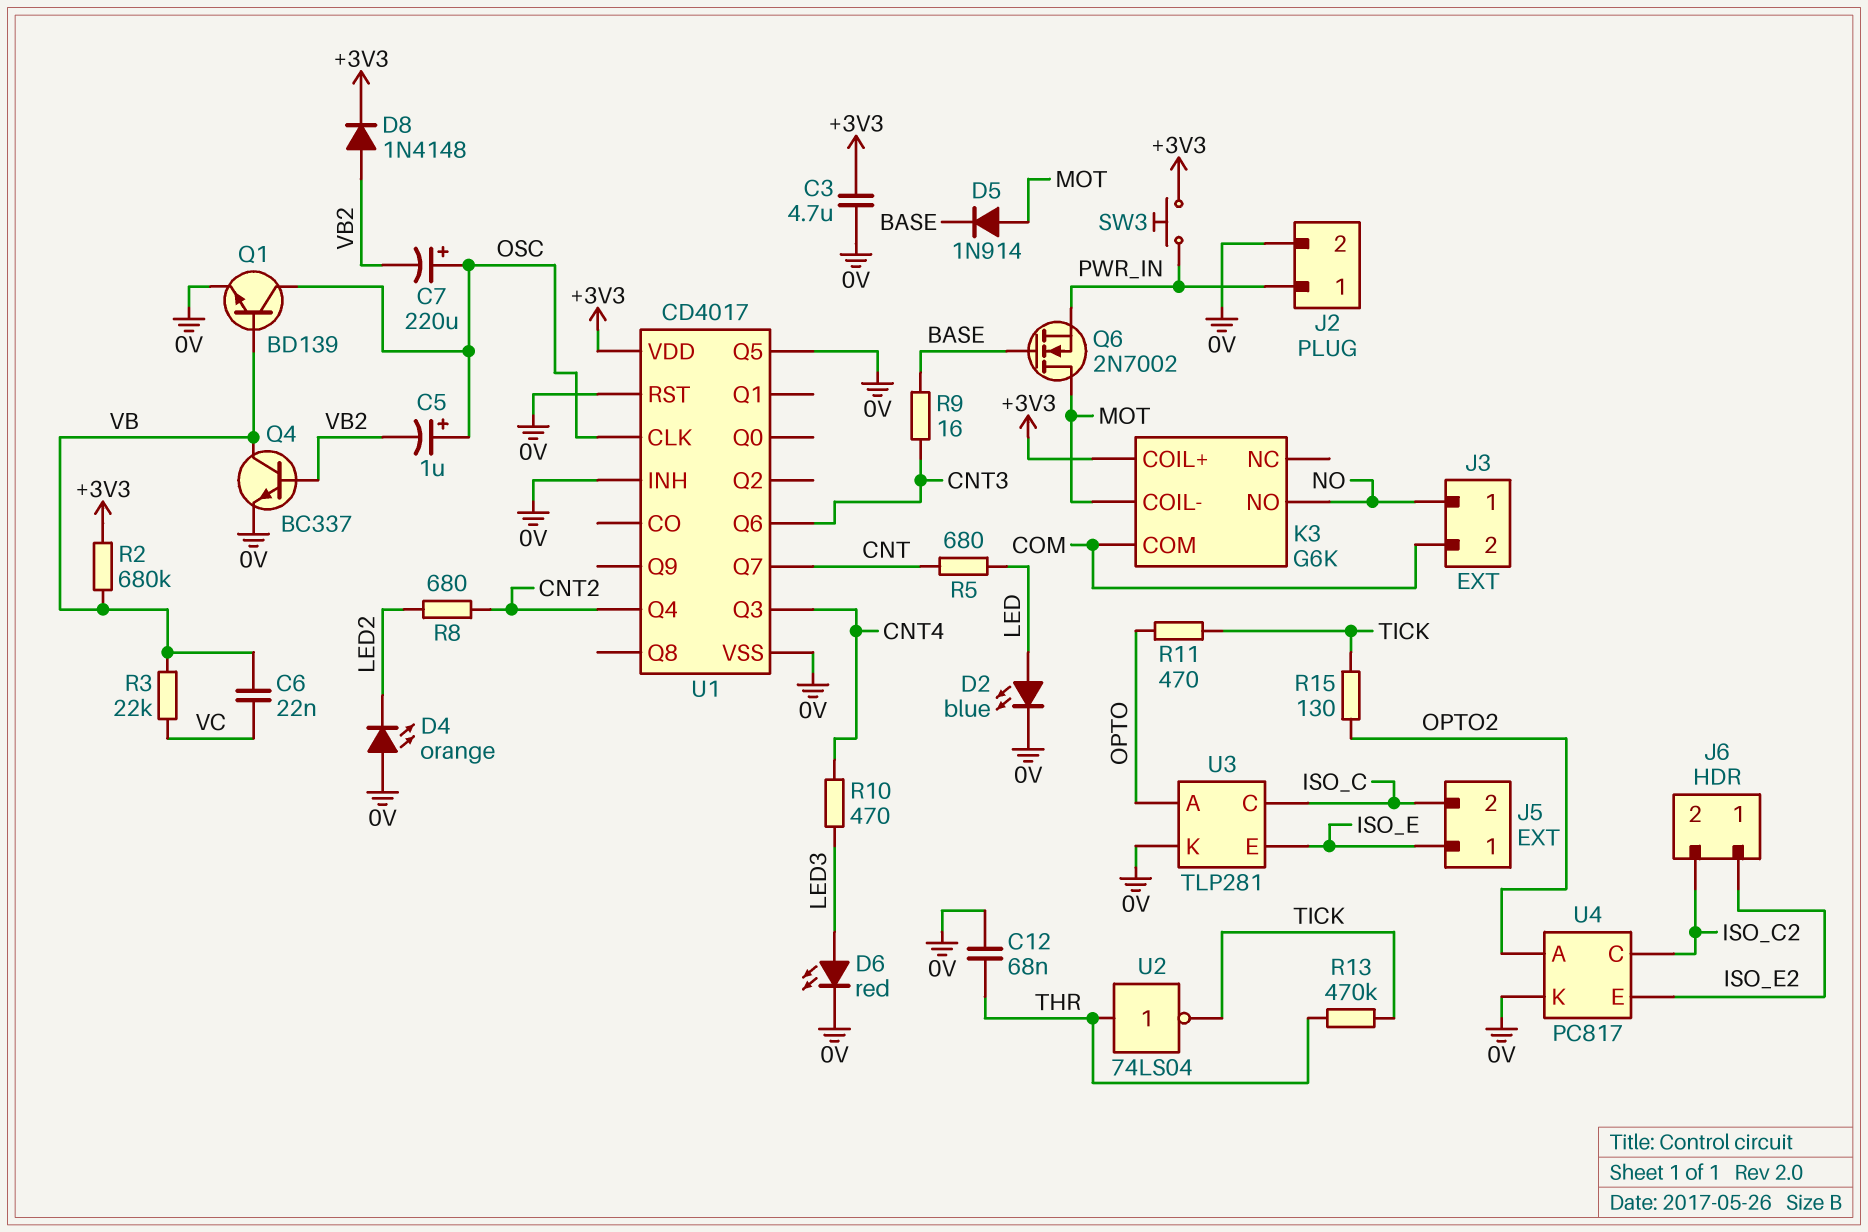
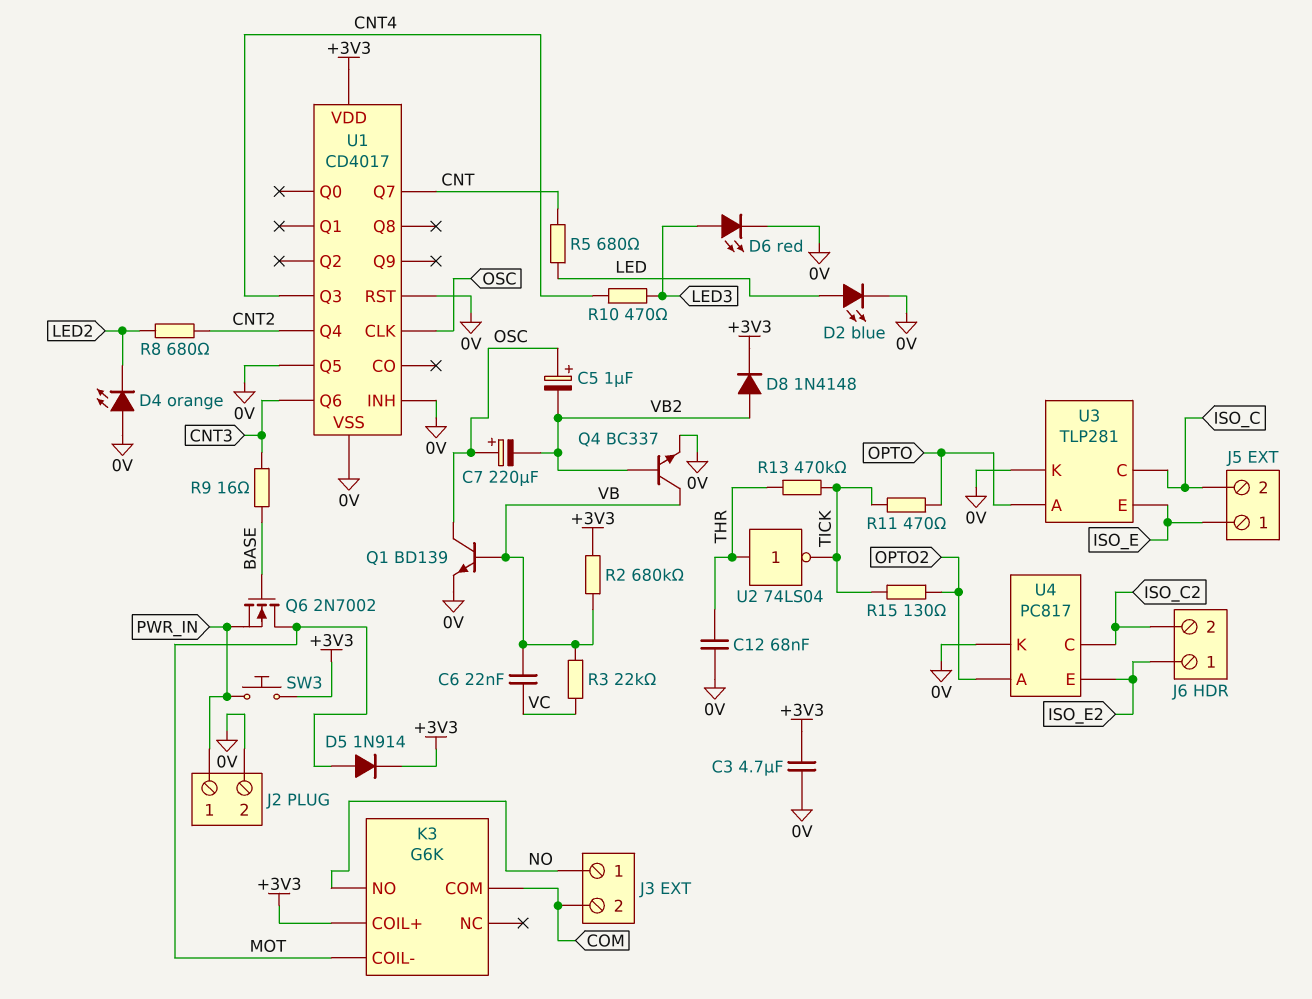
D5: diode 1N914 (A MOT, K BASE) -> diode 1N914 (A MOT, K +3V3)

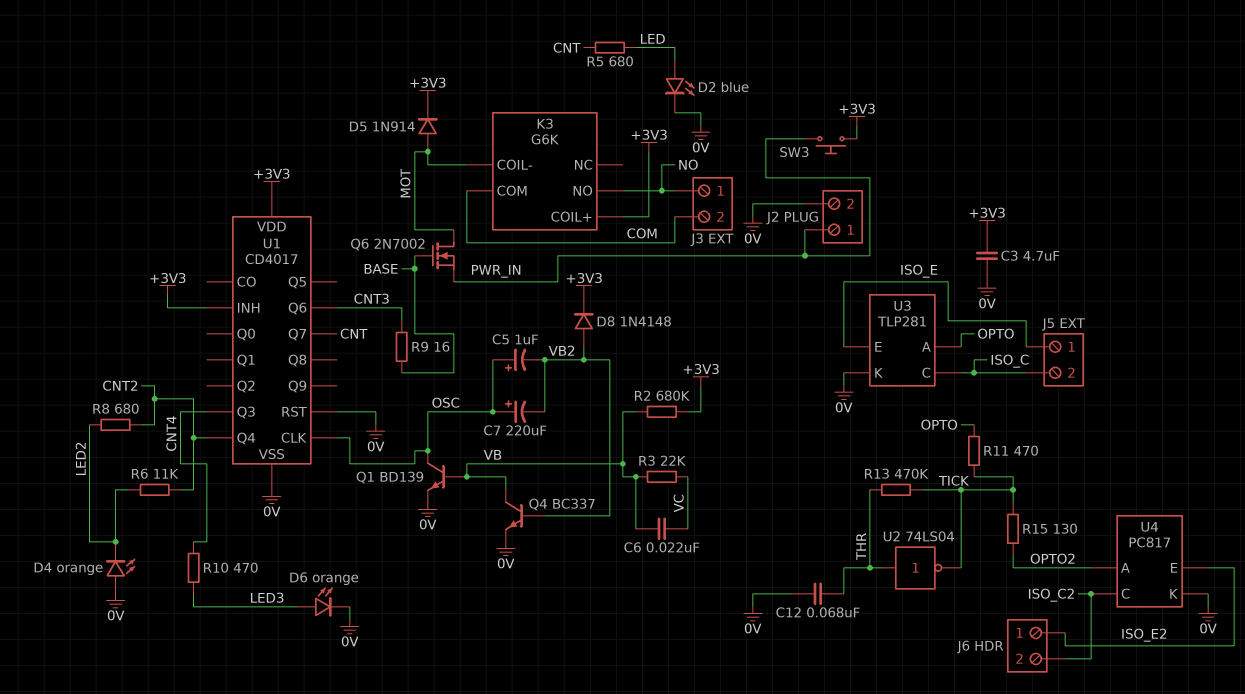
D6: LED red (A LED3, K 0V) -> LED orange (A LED3, K 0V)
R6: none -> 11k (CNT2, LED2)
U1 pin INH: 0V -> +3V3
U1 pin Q5: 0V -> none

